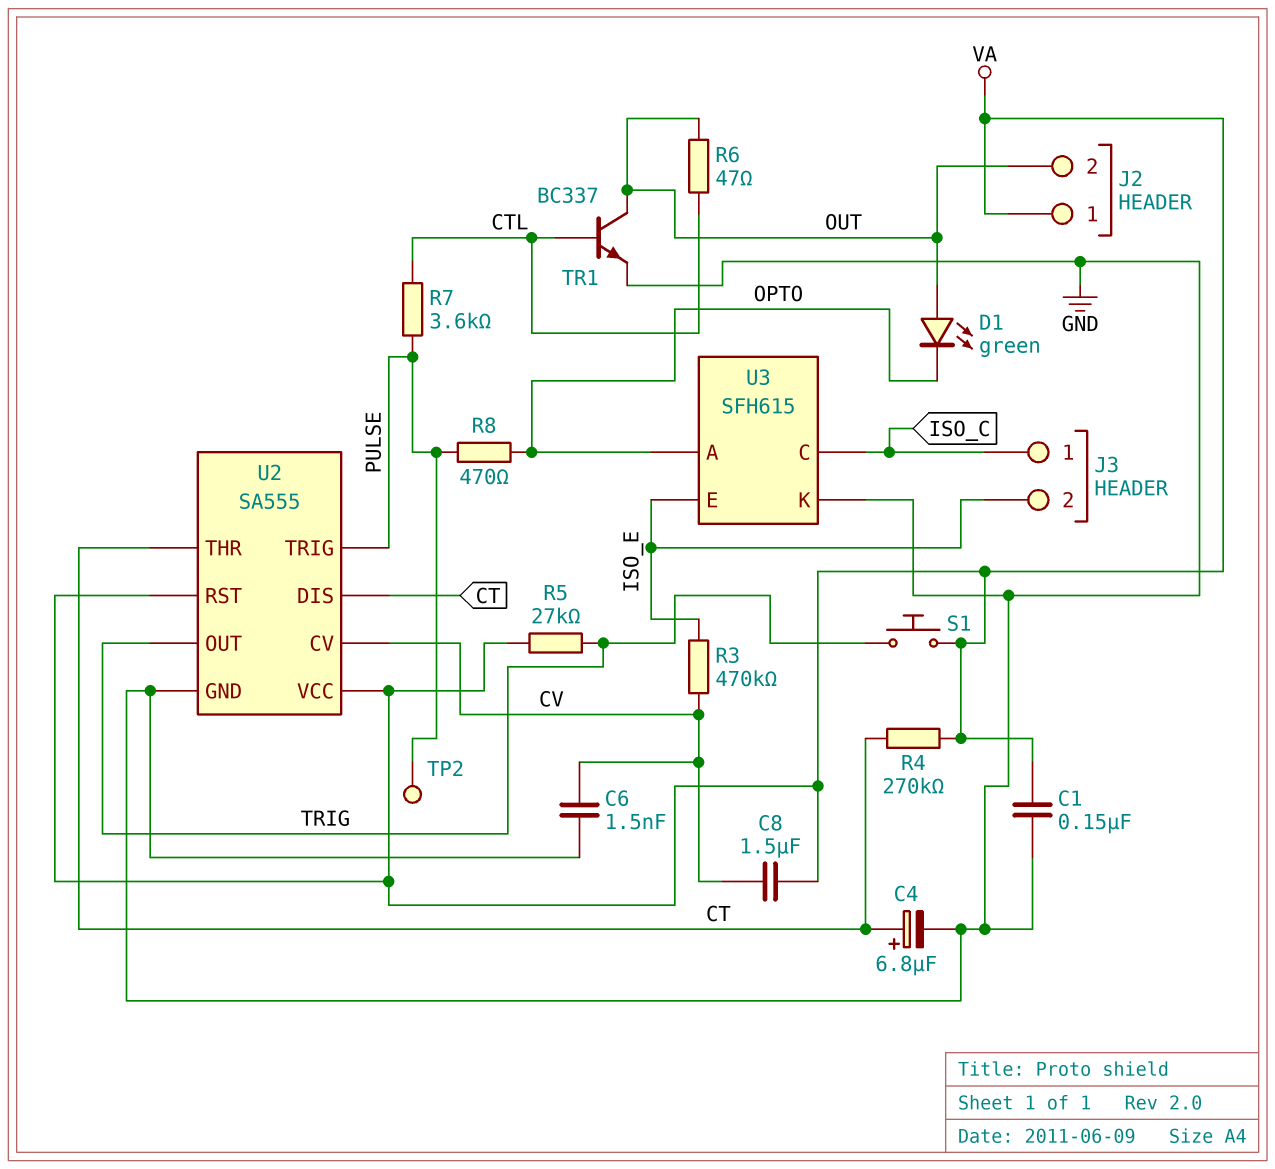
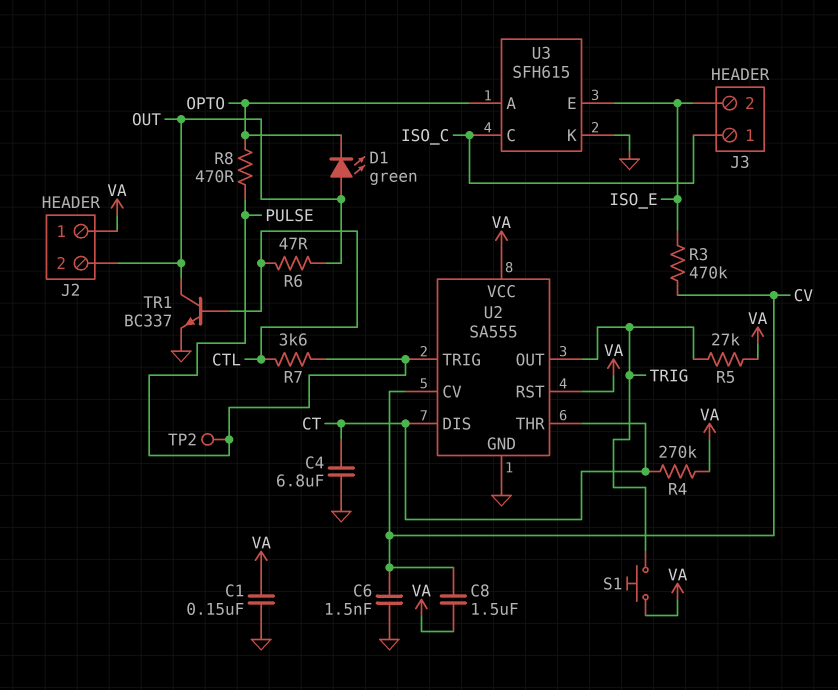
C4: 6.8uF (plus CT, minus GND) -> 6.8uF (CT, GND)

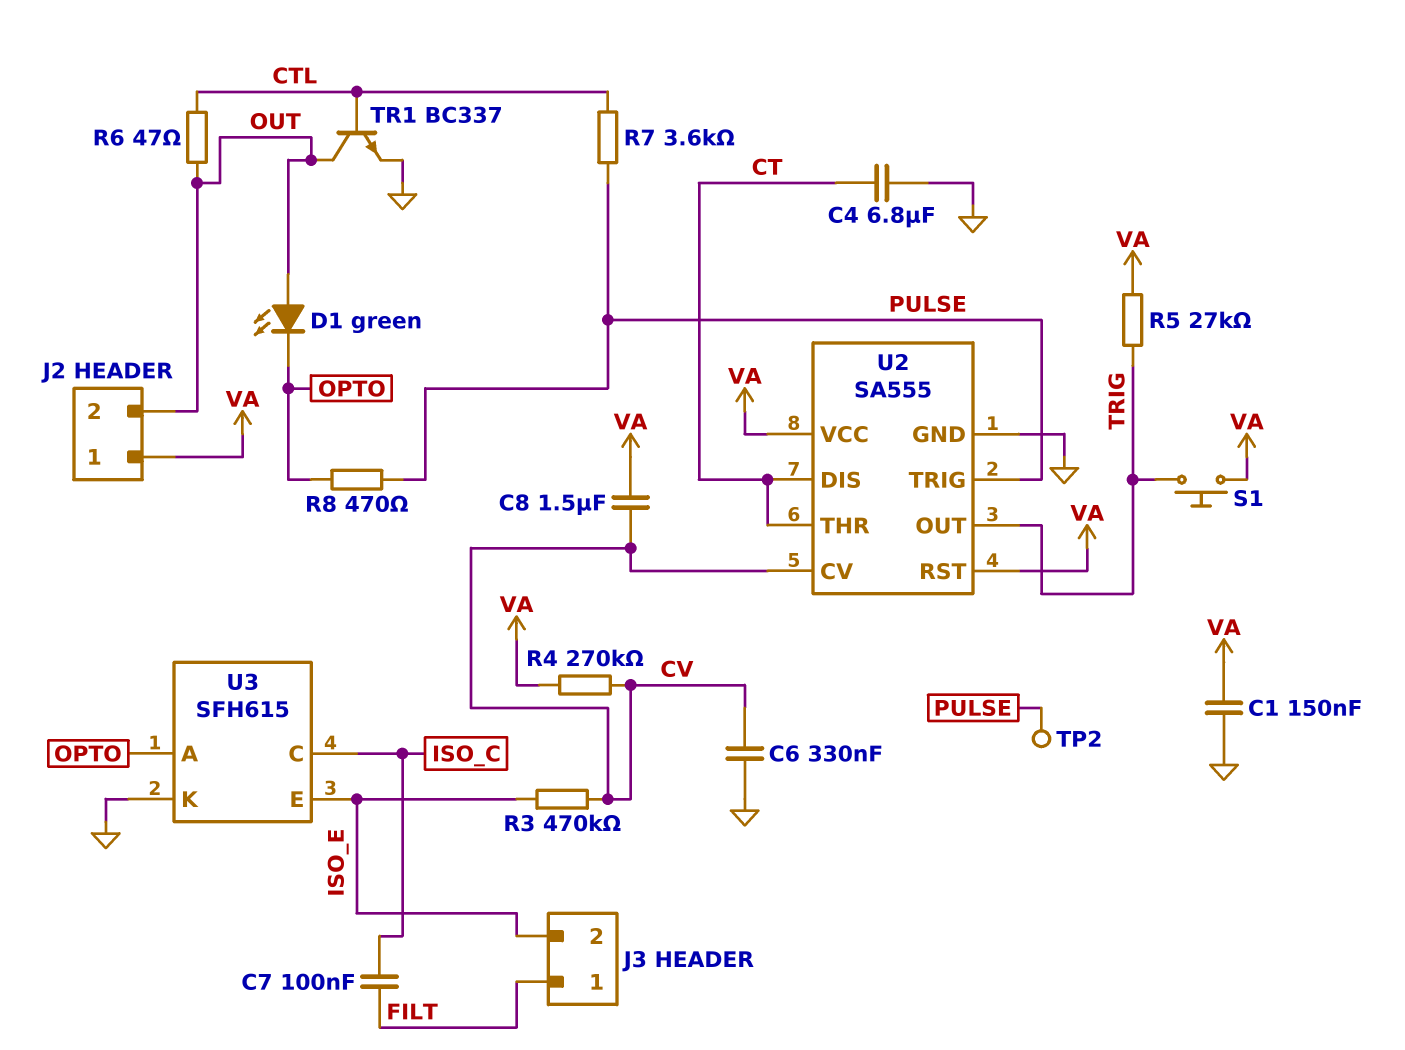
C6: 1.5nF (CV, GND) -> 330nF (CV, GND)
C7: none -> 100nF (FILT, ISO_C)
J3 pin 1: ISO_C -> FILT
R4: 270k (CT, VA) -> 270k (CV, VA)

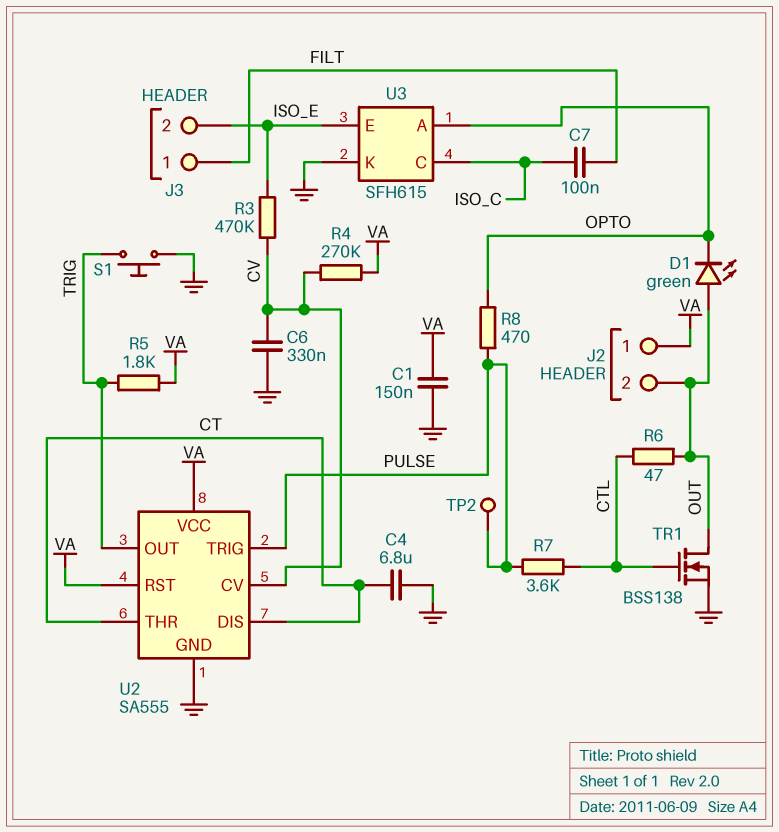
C8: 1.5uF (CV, VA) -> none
R5: 27k (TRIG, VA) -> 1.8k (TRIG, VA)
S1: button (TRIG, VA) -> button (GND, TRIG)
TR1: NPN BC337 (B CTL, C OUT, E GND) -> NMOS BSS138 (G CTL, D OUT, S GND)

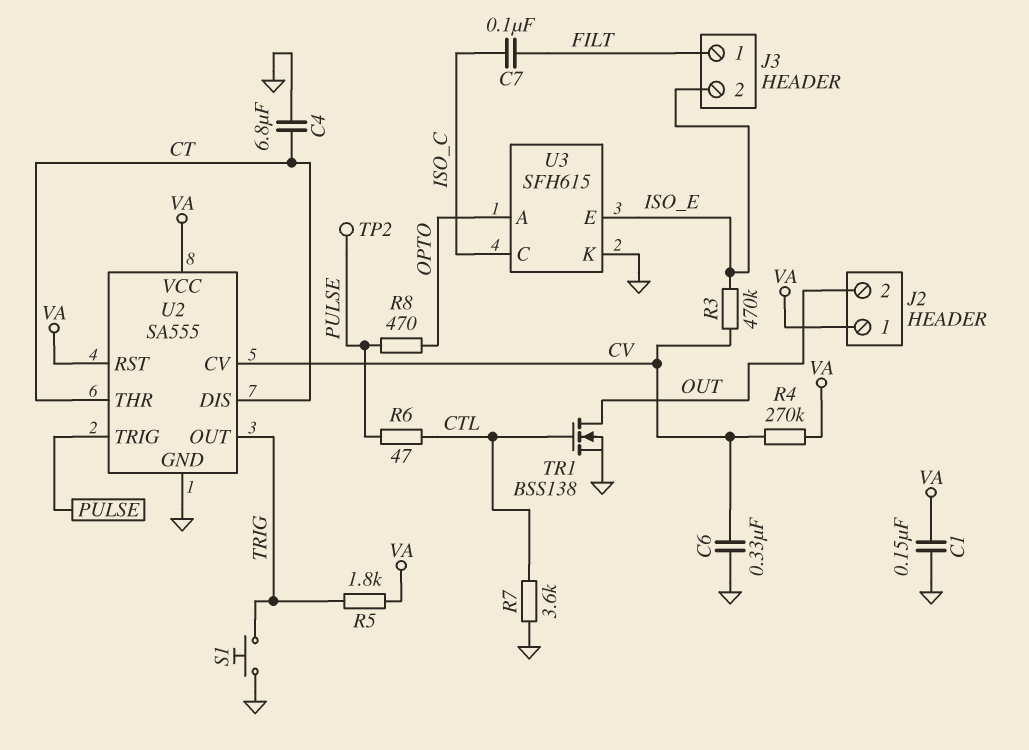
D1: LED green (A OUT, K OPTO) -> none
R6: 47 (CTL, OUT) -> 47 (CTL, PULSE)
R7: 3.6k (CTL, PULSE) -> 3.6k (CTL, GND)

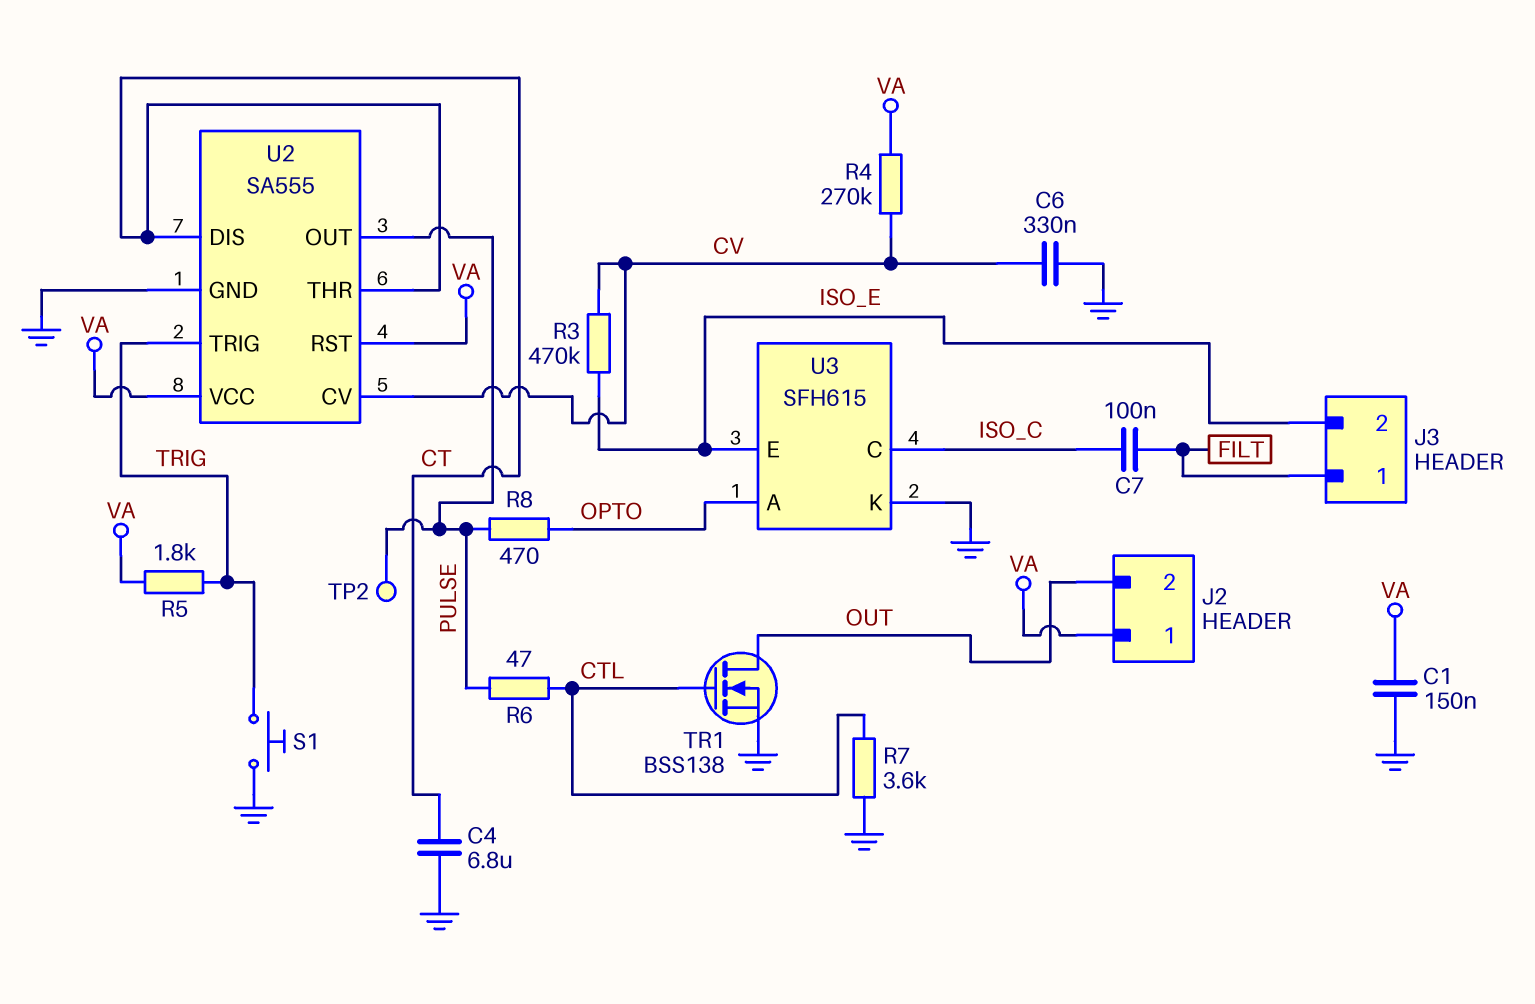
U2 pin OUT: TRIG -> PULSE
U2 pin TRIG: PULSE -> TRIG

